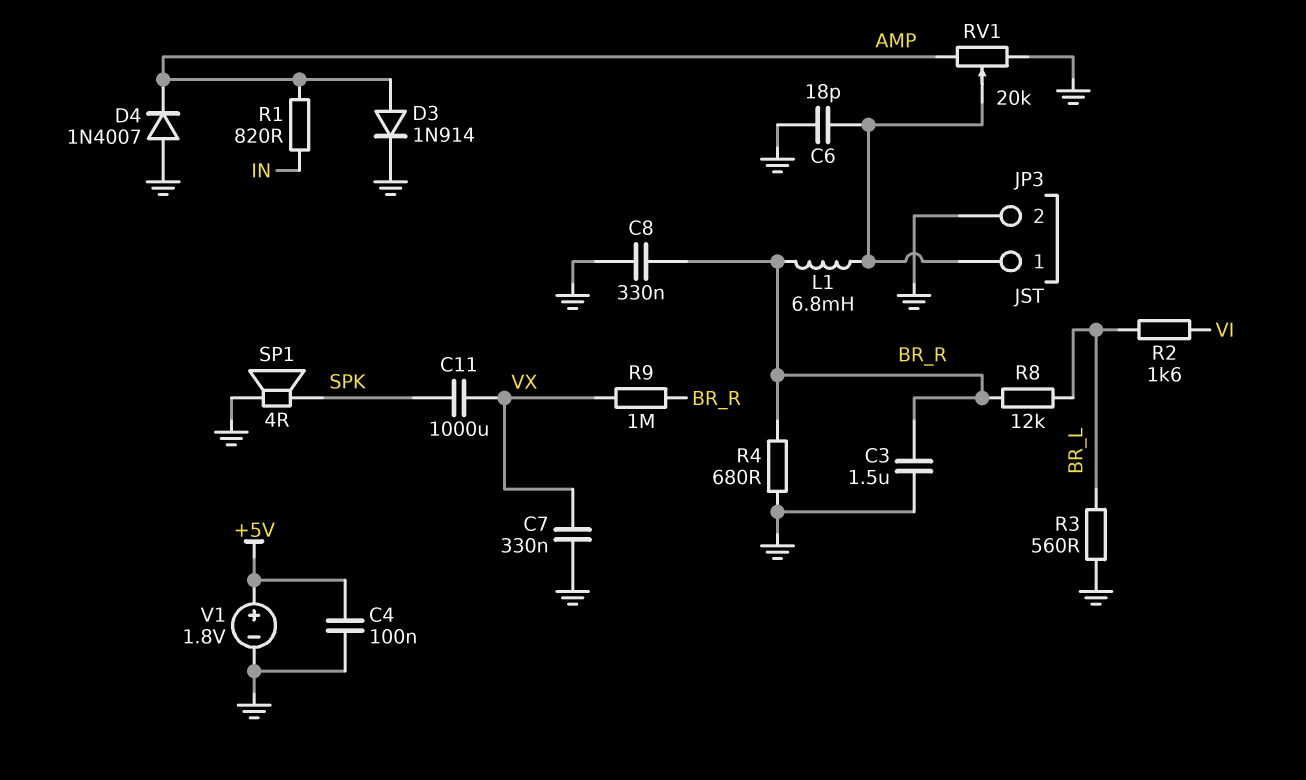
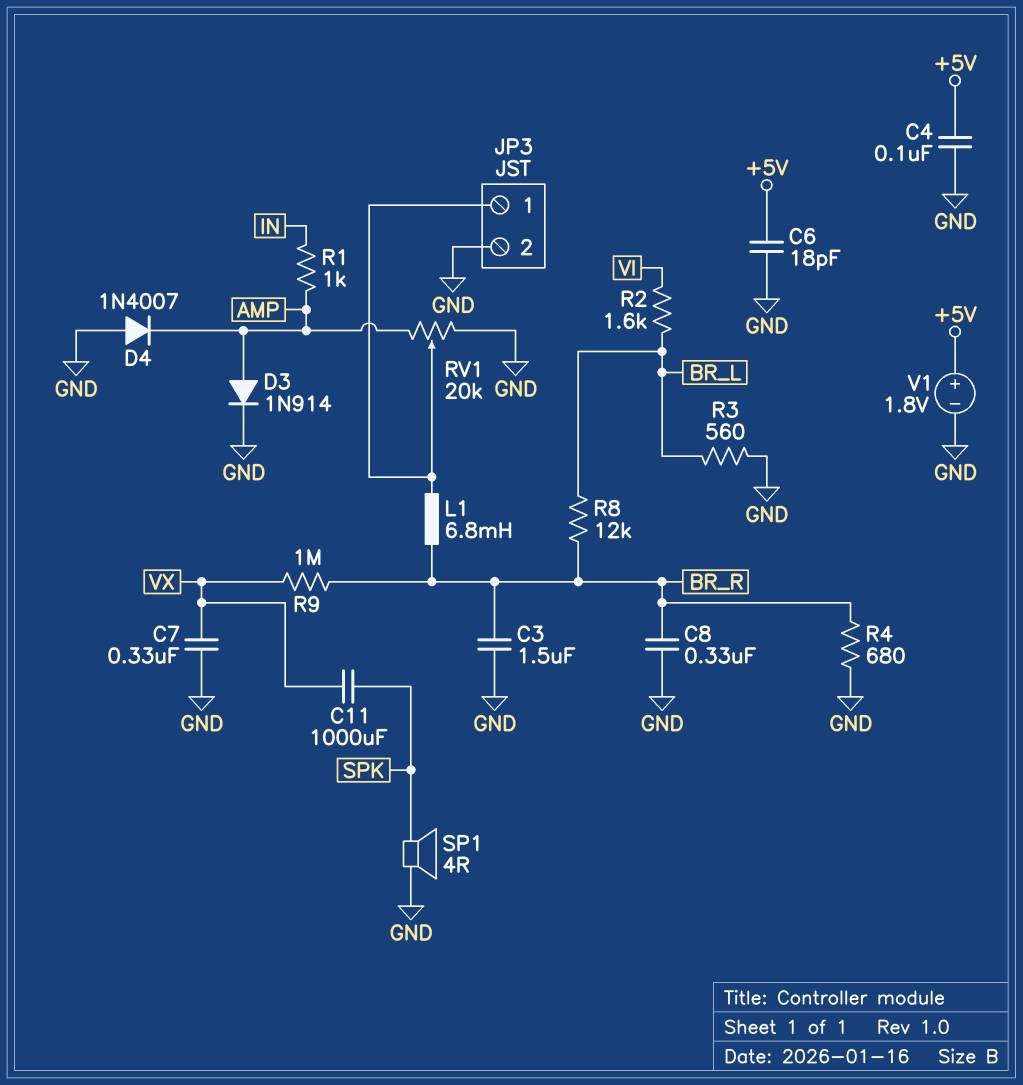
C6: 18pF (GND, JP3/1) -> 18pF (+5V, GND)
R1: 820 (AMP, IN) -> 1k (AMP, IN)

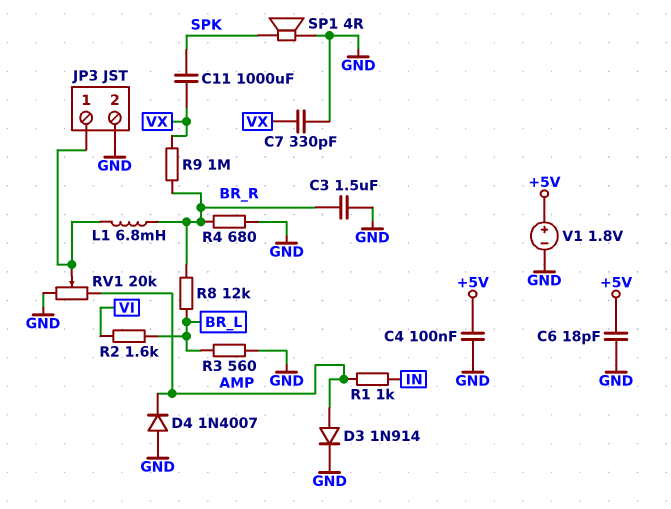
C7: 330nF (GND, VX) -> 330pF (GND, VX)
C8: 330nF (BR_R, GND) -> none

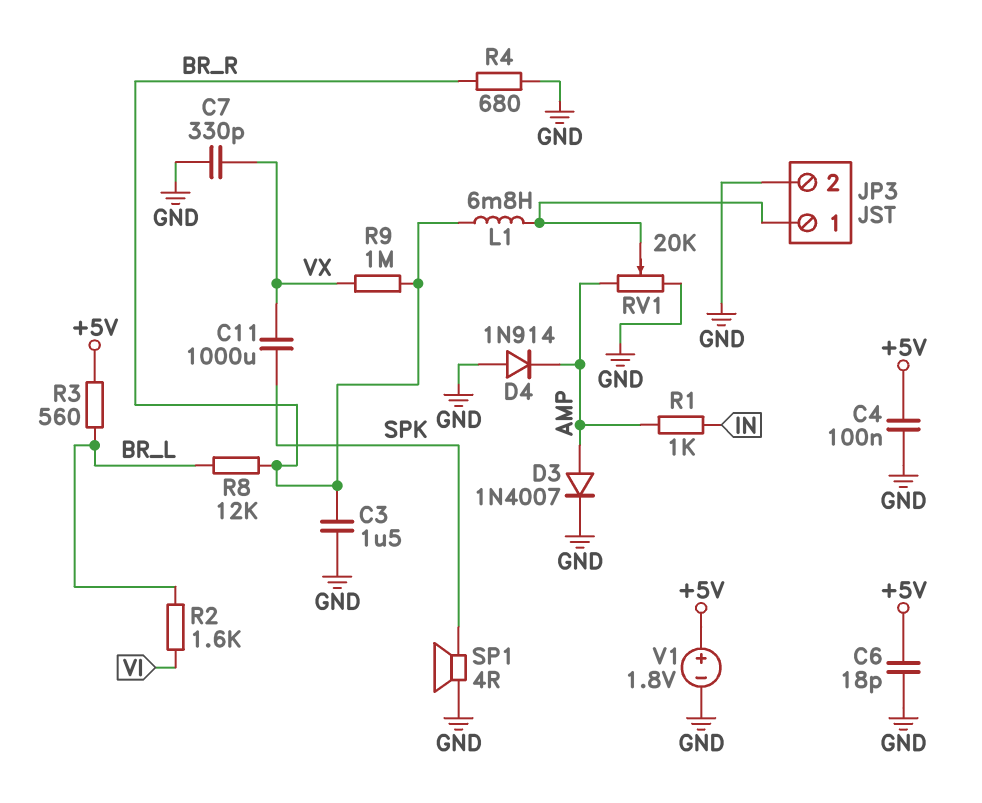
D3: diode 1N914 (A AMP, K GND) -> diode 1N4007 (A AMP, K GND)
D4: diode 1N4007 (A GND, K AMP) -> diode 1N914 (A GND, K AMP)
R3: 560 (BR_L, GND) -> 560 (+5V, BR_L)

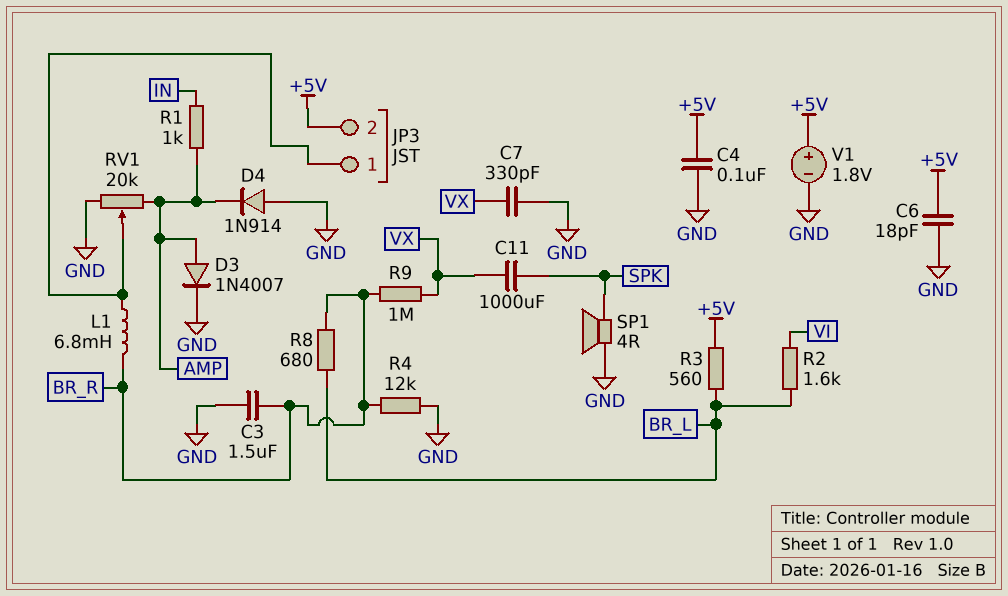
JP3 pin 2: GND -> +5V
R4: 680 (BR_R, GND) -> 12k (BR_R, GND)
R8: 12k (BR_L, BR_R) -> 680 (BR_L, BR_R)

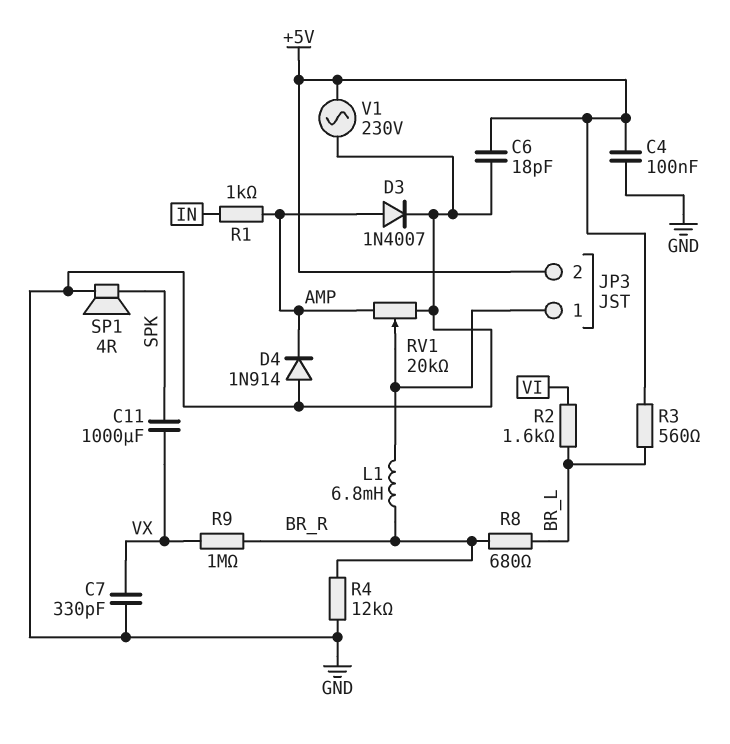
C3: 1.5uF (BR_R, GND) -> none
V1: 1.8V (plus +5V, minus GND) -> AC 230V (+5V, GND)

